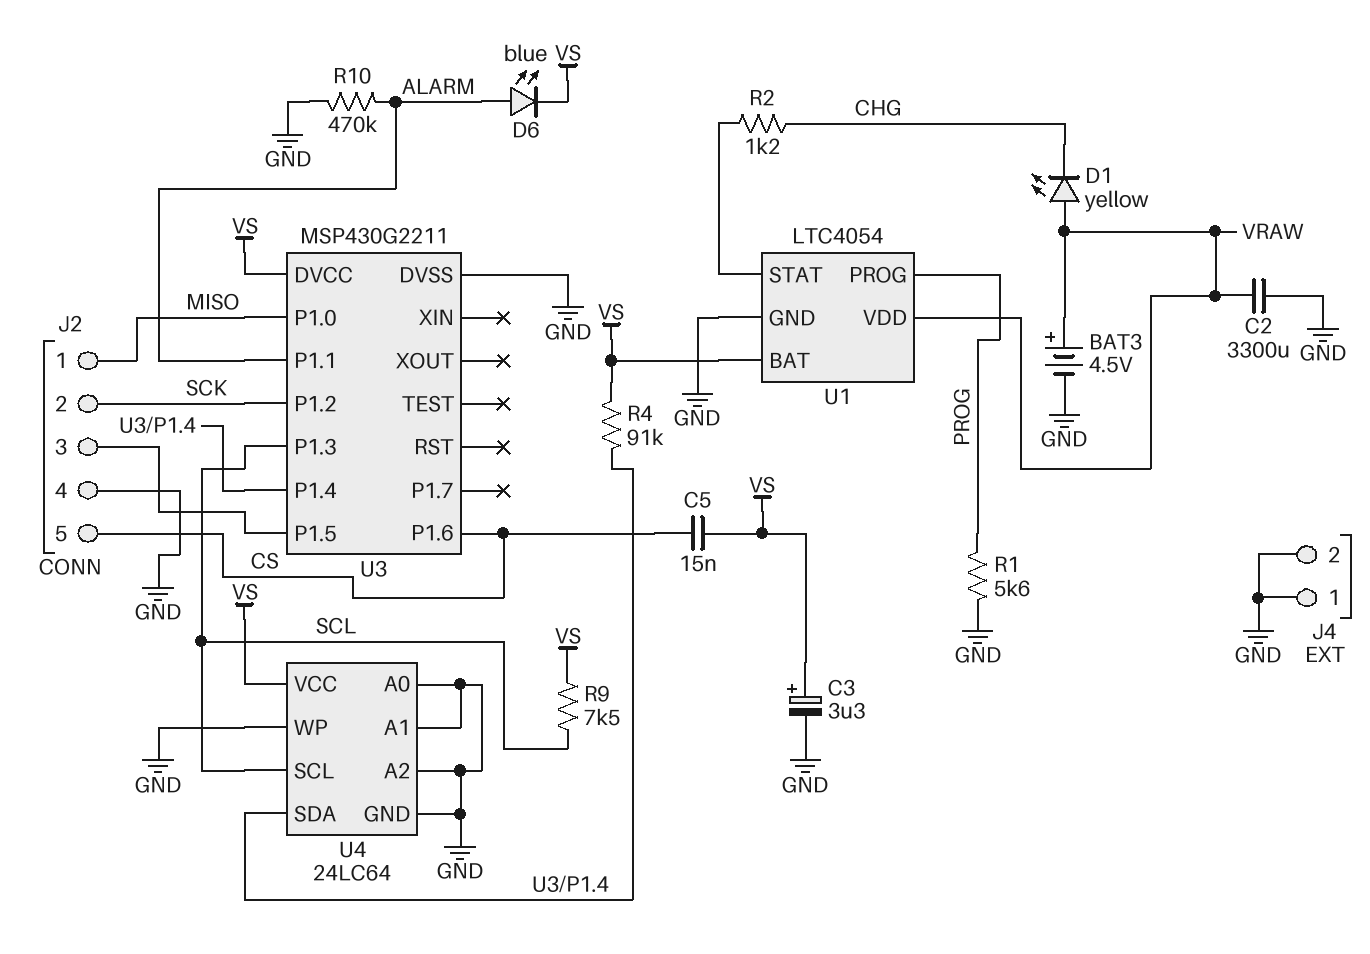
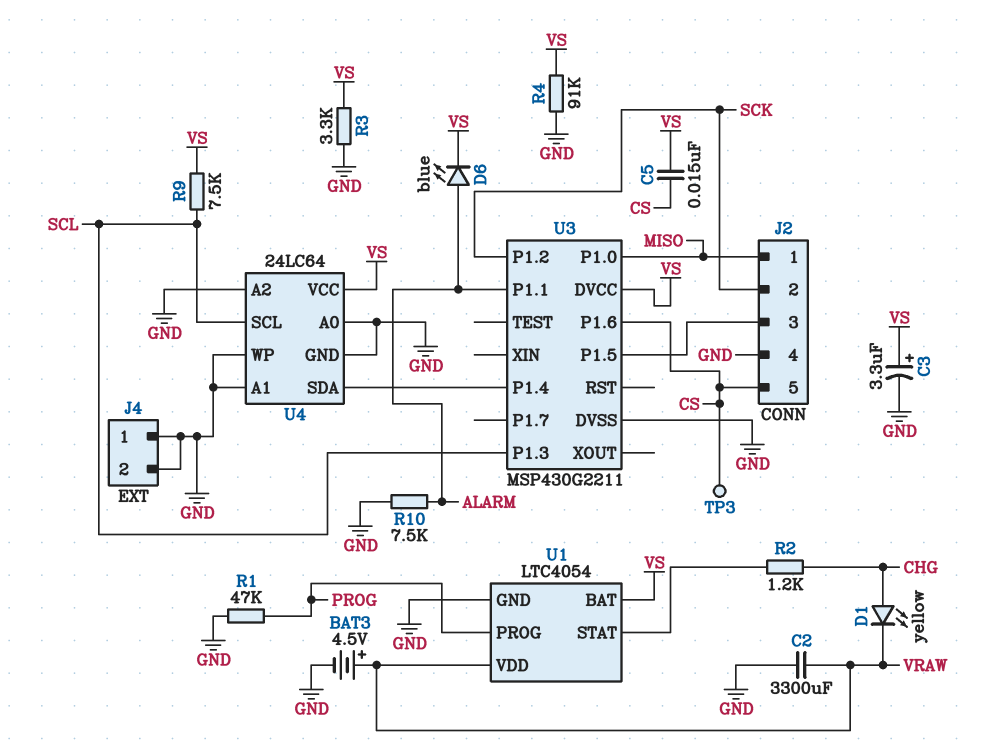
D1: LED yellow (A VRAW, K CHG) -> LED yellow (A CHG, K VRAW)
R1: 5.6k (GND, PROG) -> 47k (GND, PROG)
R3: none -> 3.3k (GND, VS)
R4: 91k (U3/P1.4, VS) -> 91k (GND, VS)
R10: 470k (ALARM, GND) -> 7.5k (ALARM, GND)
TP3: none -> test point (CS)

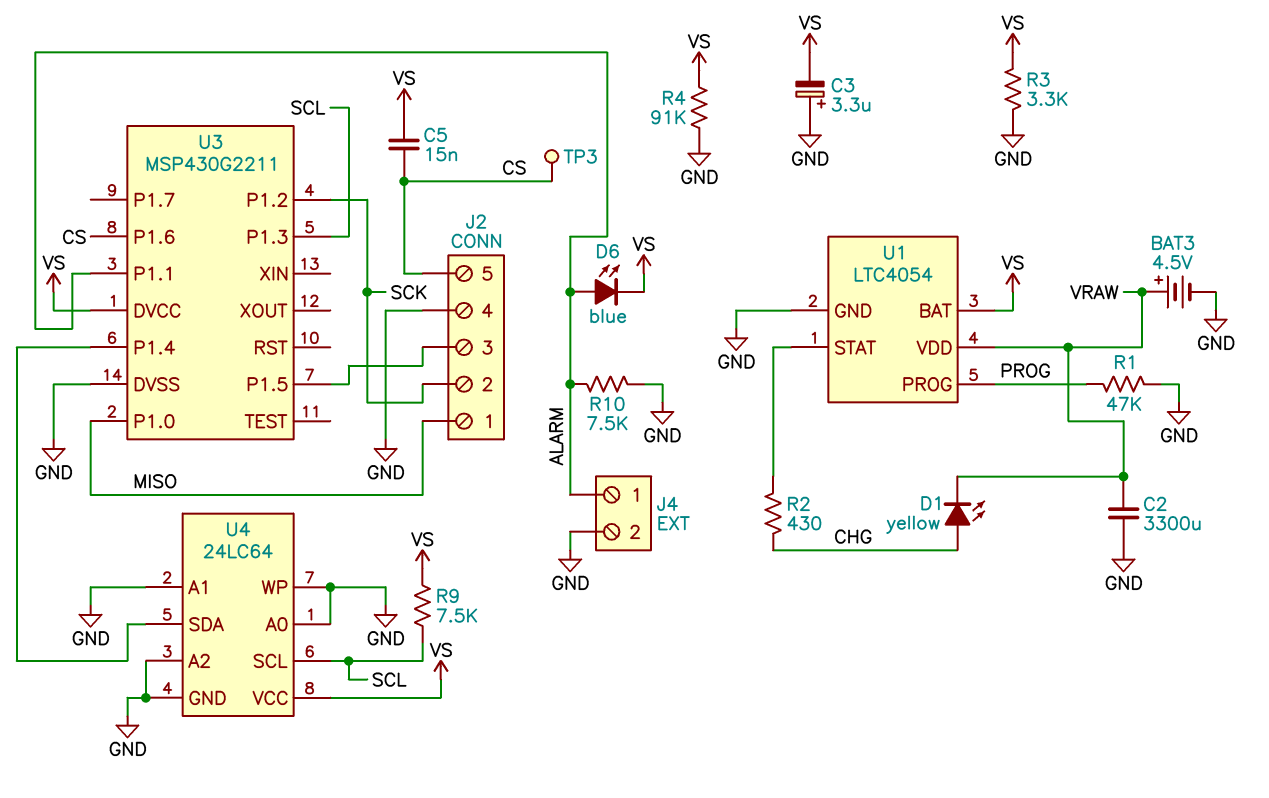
C3: 3.3uF (plus VS, minus GND) -> 3.3uF (plus GND, minus VS)
J4 pin 1: GND -> ALARM
R2: 1.2k (CHG, U1/STAT) -> 430 (CHG, U1/STAT)

